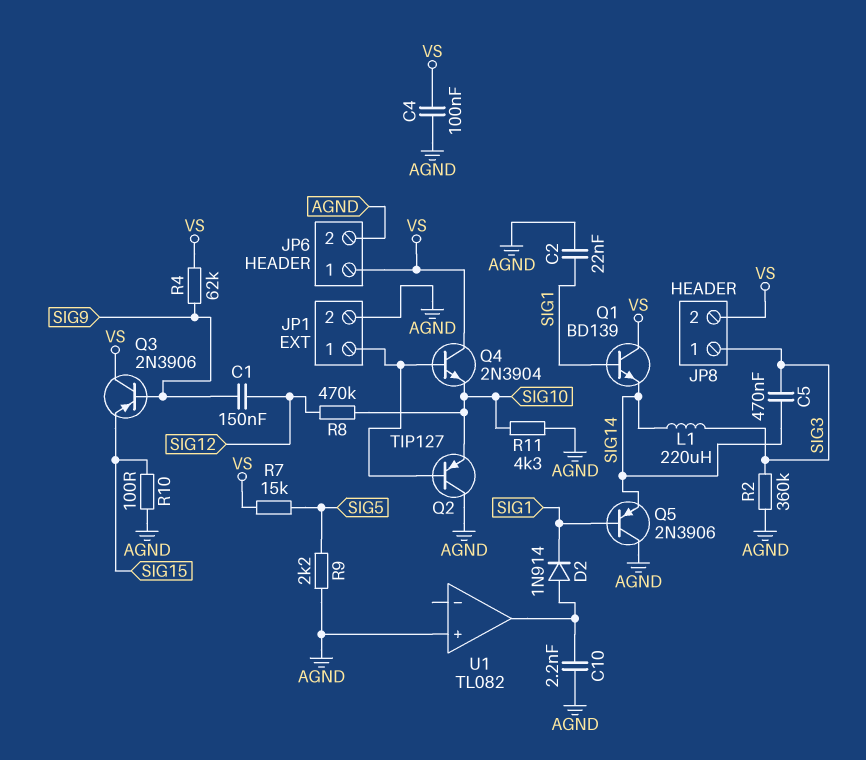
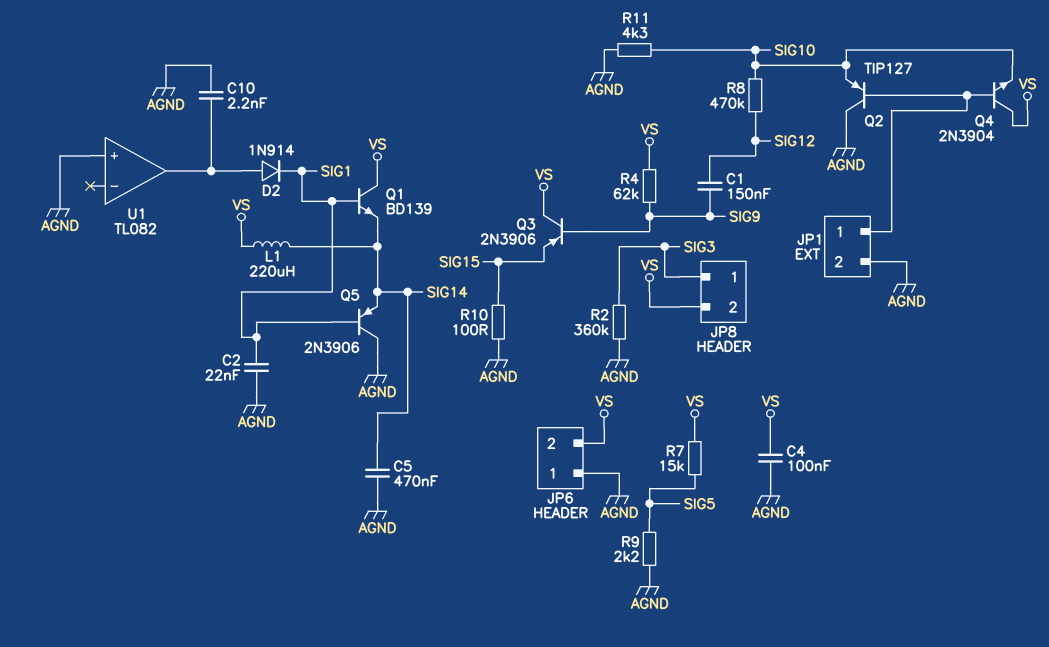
C5: 470nF (SIG3, SIG14) -> 470nF (AGND, SIG14)
JP6 pin 1: VS -> AGND
JP6 pin 2: AGND -> VS
L1: 220uH (SIG3, SIG14) -> 220uH (SIG14, VS)

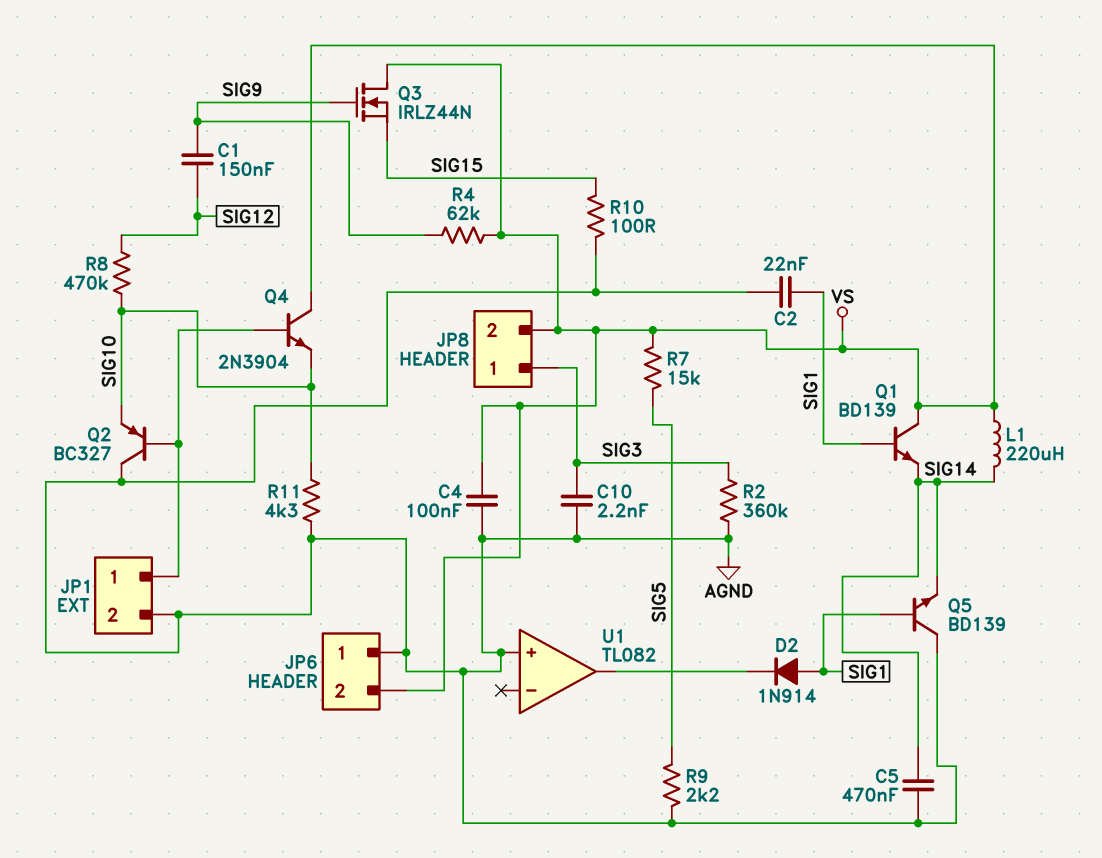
C10: 2.2nF (AGND, U1/out) -> 2.2nF (AGND, SIG3)
D2: diode 1N914 (A U1/out, K SIG1) -> diode 1N914 (A SIG1, K U1/out)
Q2: PNP TIP127 (B JP1/1, C AGND, E SIG10) -> PNP BC327 (B JP1/1, C AGND, E SIG10)
Q3: PNP 2N3906 (B SIG9, C VS, E SIG15) -> NMOS IRLZ44N (G SIG9, D VS, S SIG15)
Q5: PNP 2N3906 (B SIG1, C AGND, E SIG14) -> NPN BD139 (B SIG1, C AGND, E SIG14)

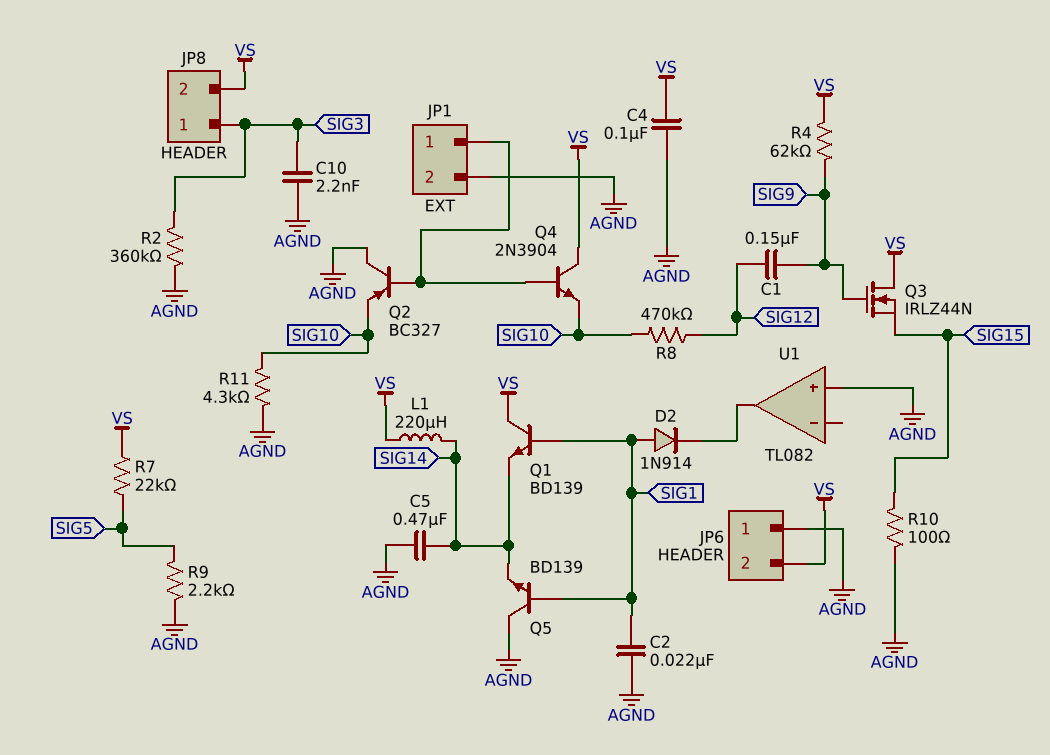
R7: 15k (SIG5, VS) -> 22k (SIG5, VS)

